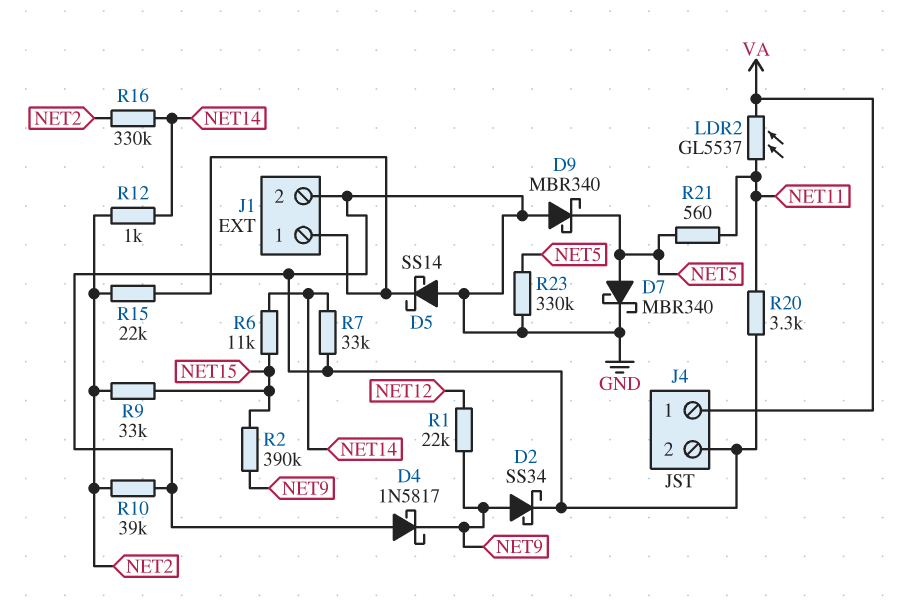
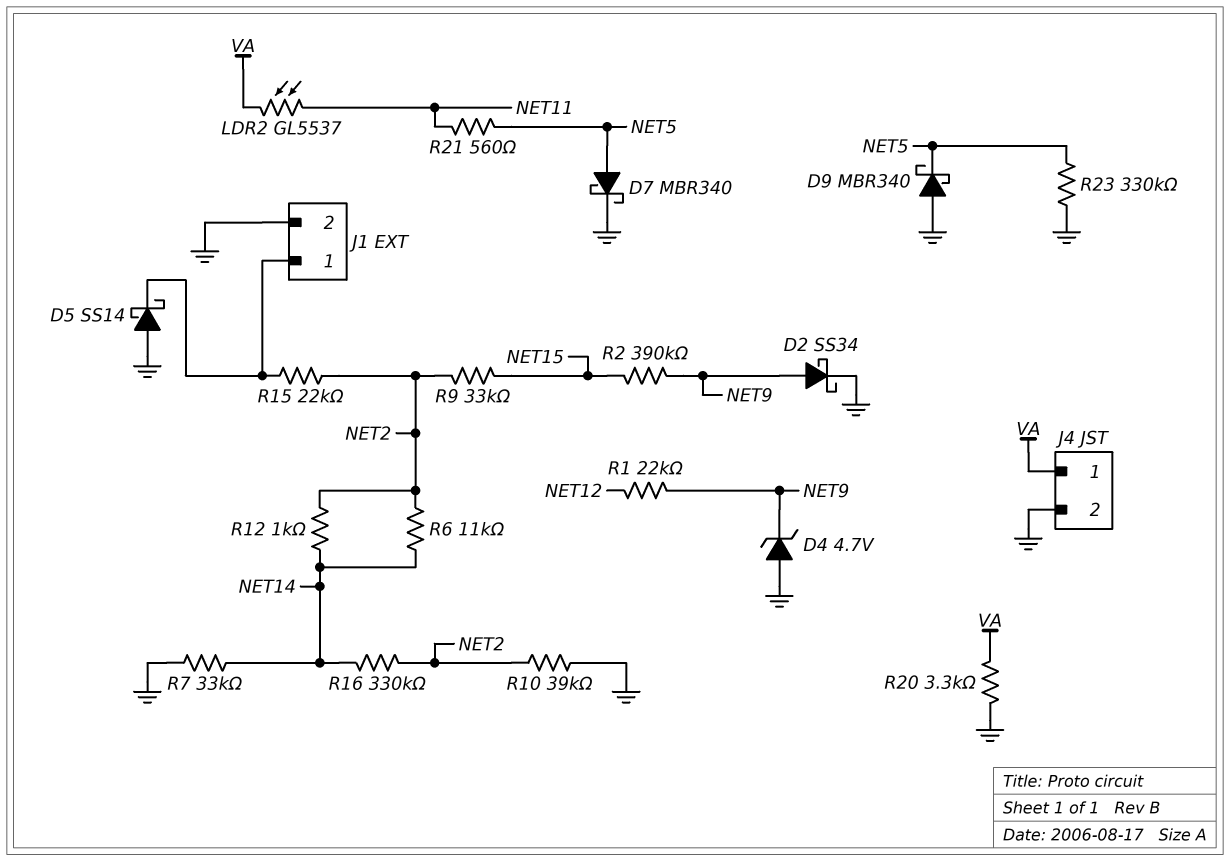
D4: schottky 1N5817 (A GND, K NET9) -> zener 4.7V (A GND, K NET9)
R6: 11k (NET14, NET15) -> 11k (NET2, NET14)
R20: 3.3k (GND, NET11) -> 3.3k (GND, VA)

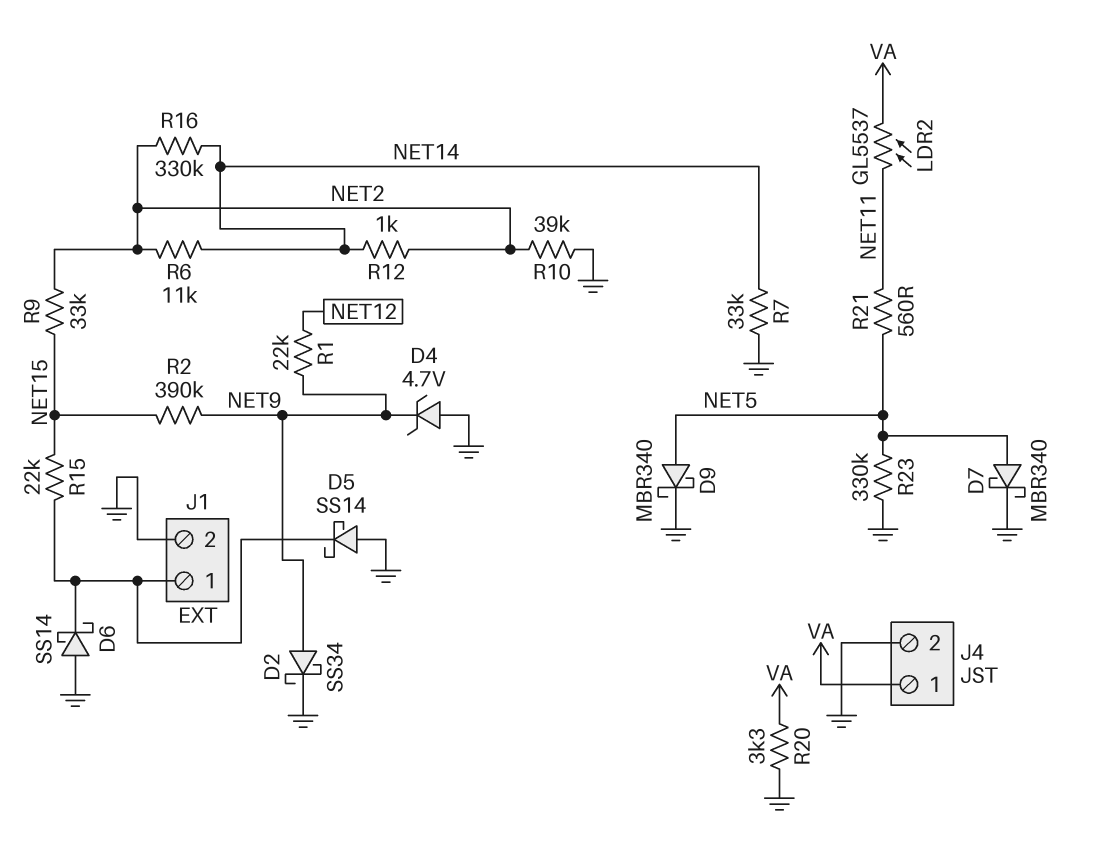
D6: none -> schottky SS14 (A GND, K J1/1)
D9: schottky MBR340 (A GND, K NET5) -> schottky MBR340 (A NET5, K GND)
R15: 22k (J1/1, NET2) -> 22k (J1/1, NET15)

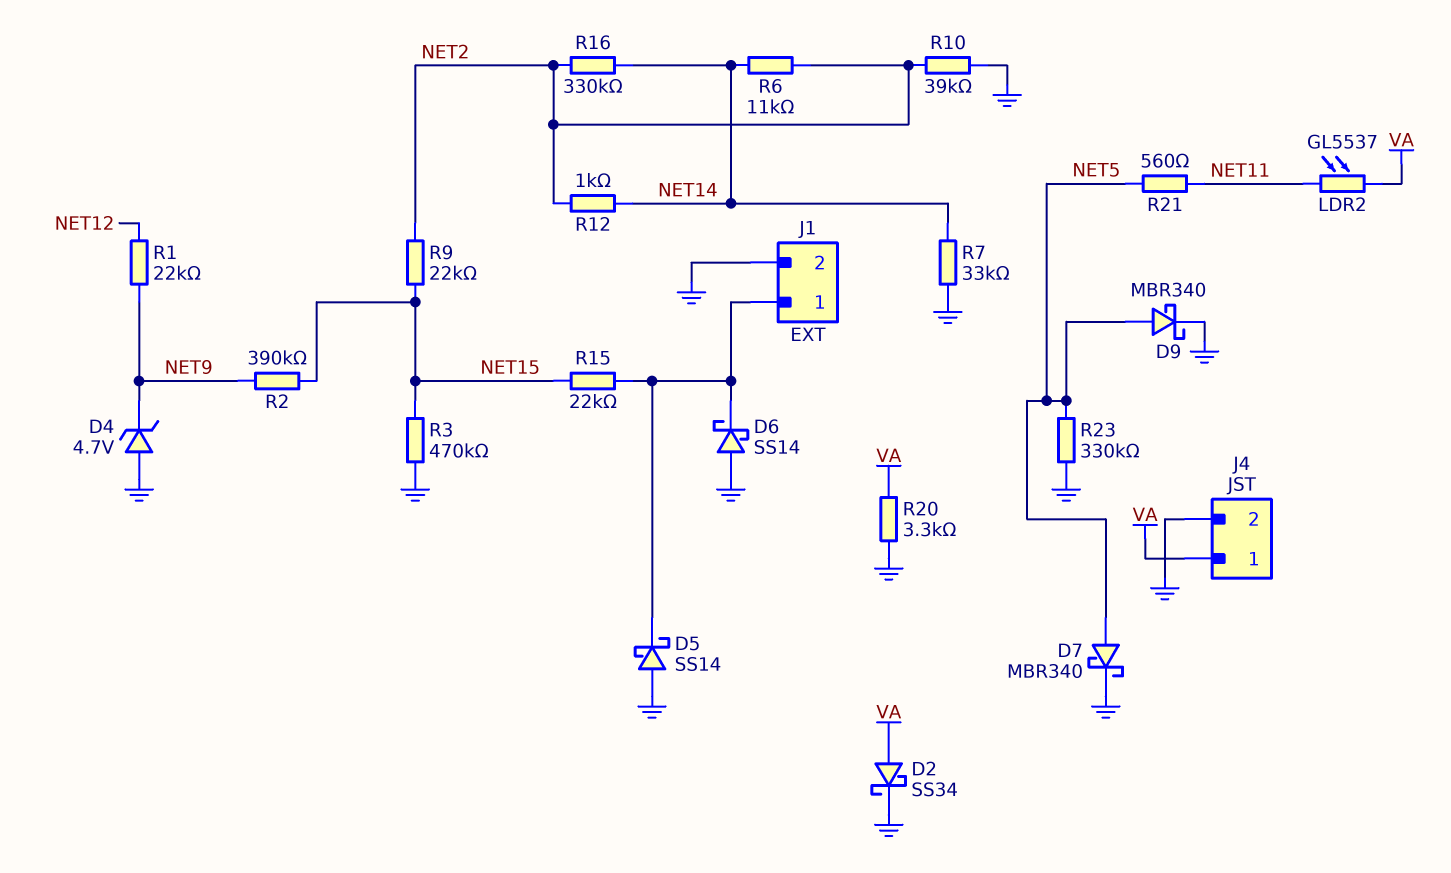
D2: schottky SS34 (A NET9, K GND) -> schottky SS34 (A VA, K GND)
R3: none -> 470k (GND, NET15)
R9: 33k (NET2, NET15) -> 22k (NET2, NET15)

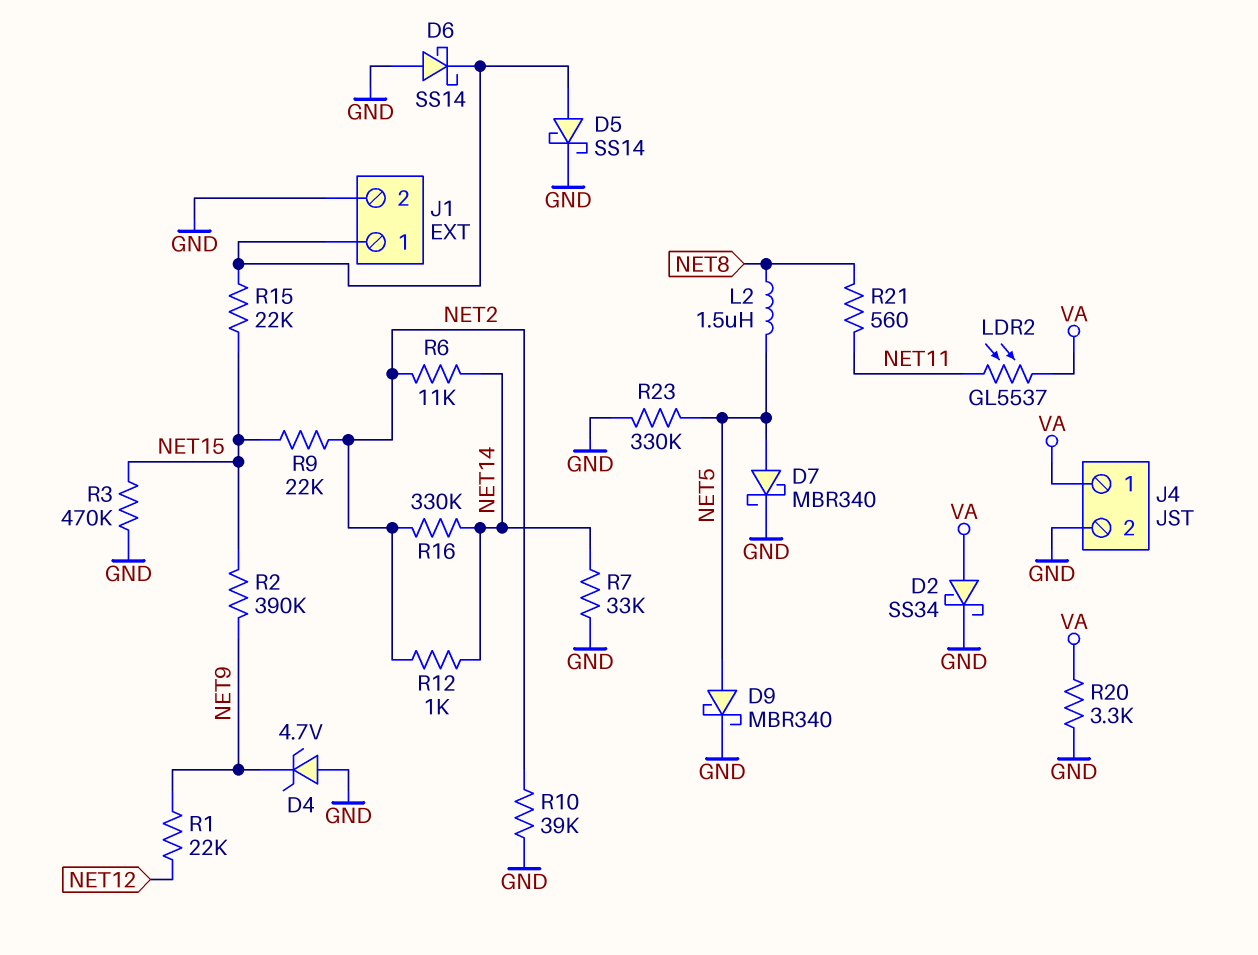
D5: schottky SS14 (A GND, K J1/1) -> schottky SS14 (A J1/1, K GND)
L2: none -> 1.5uH (NET5, NET8)
R21: 560 (NET5, NET11) -> 560 (NET8, NET11)

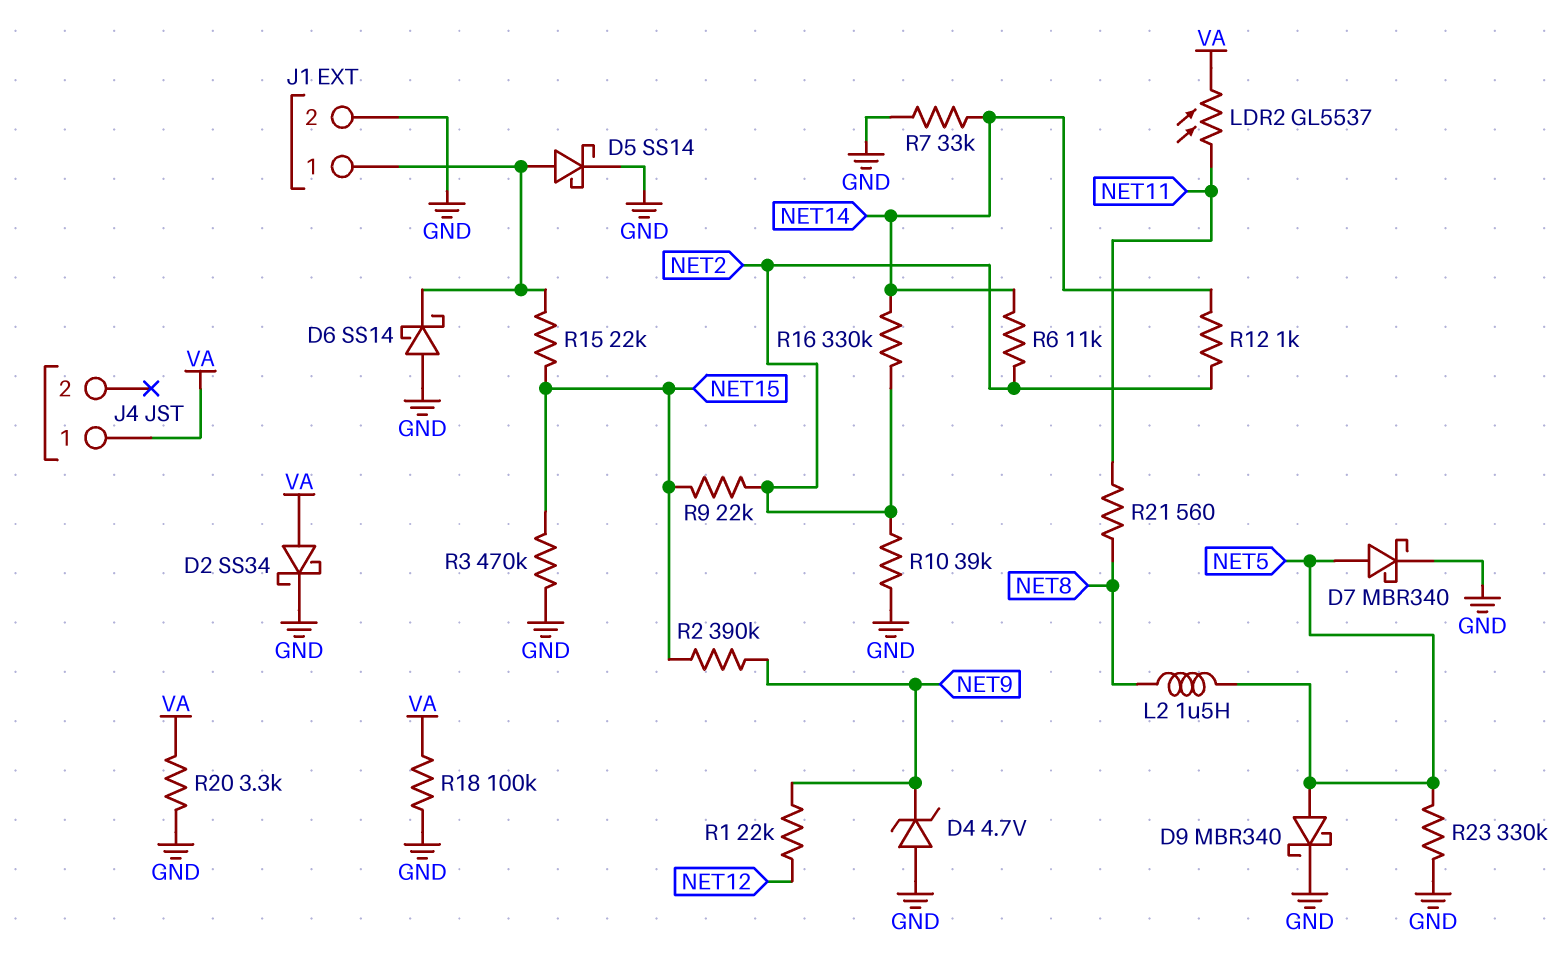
J4 pin 2: GND -> none
R18: none -> 100k (GND, VA)

